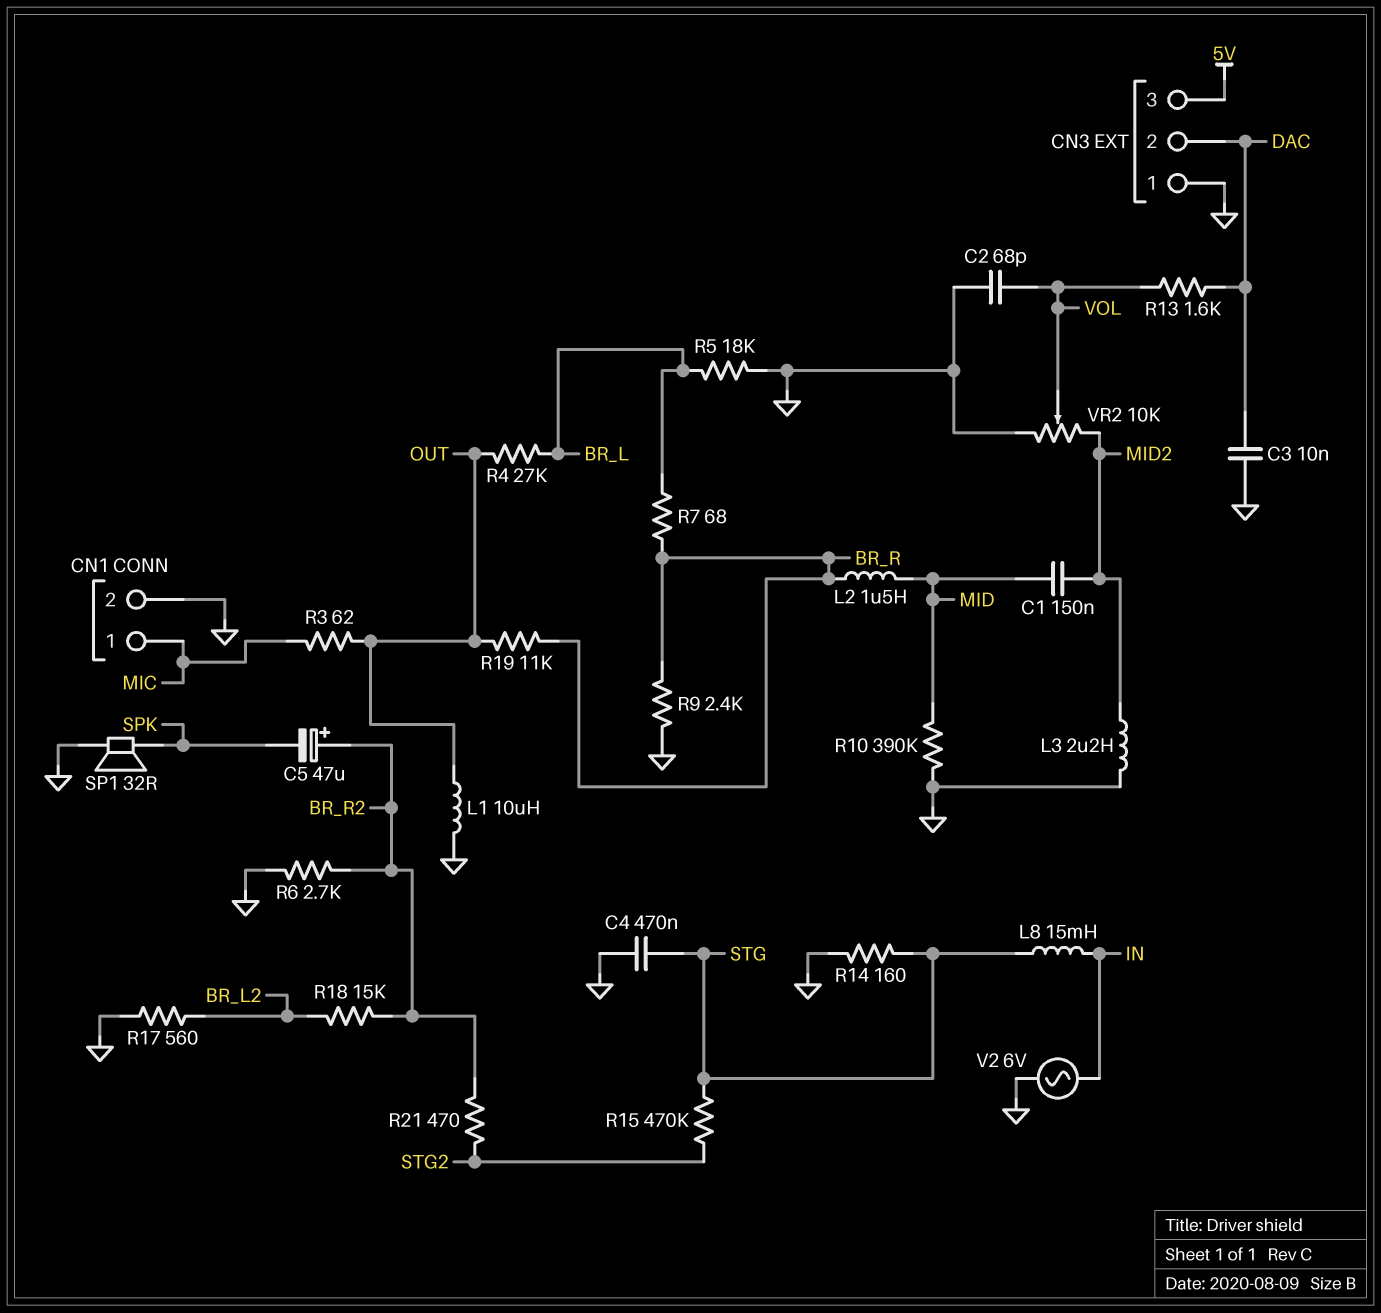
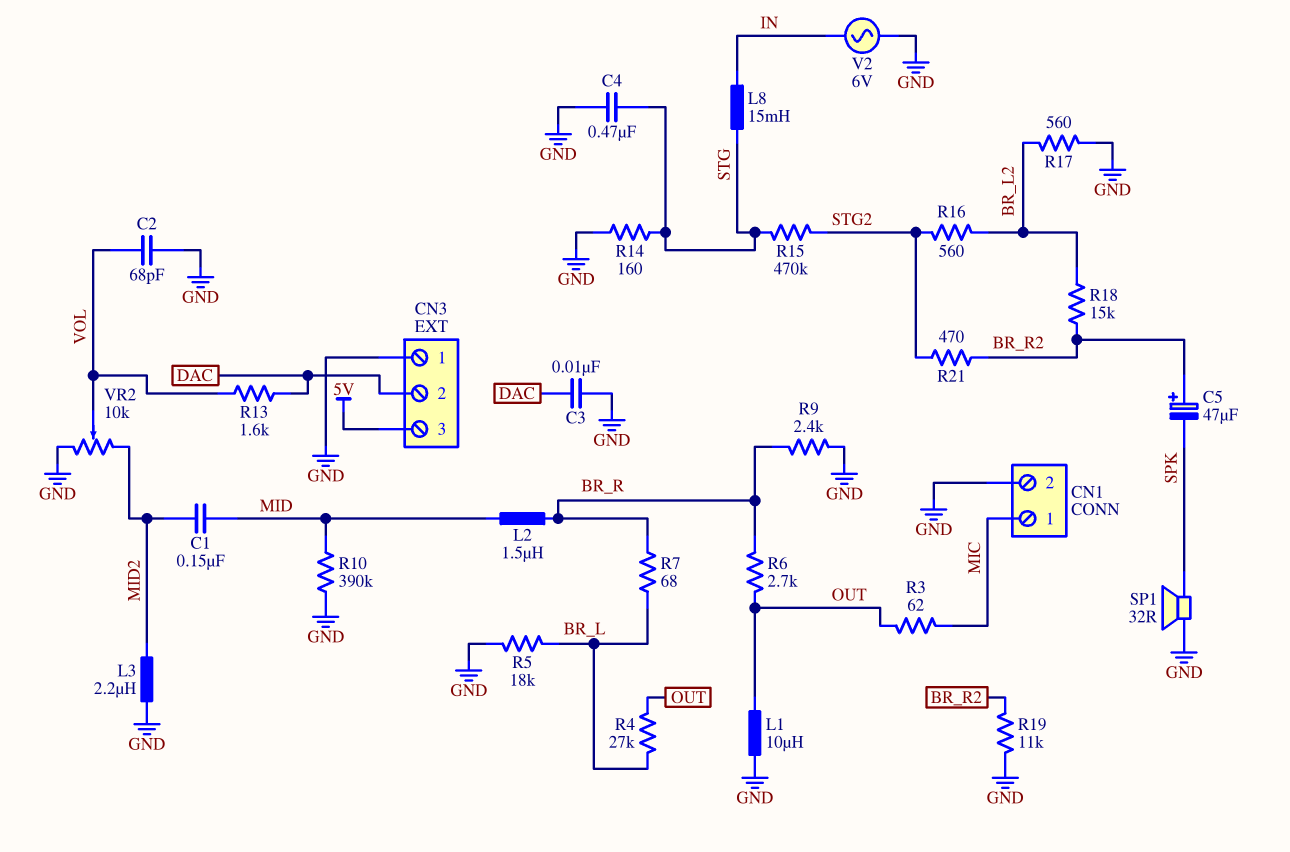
R6: 2.7k (BR_R2, GND) -> 2.7k (BR_R, OUT)
R16: none -> 560 (BR_L2, STG2)
R19: 11k (BR_R, OUT) -> 11k (BR_R2, GND)

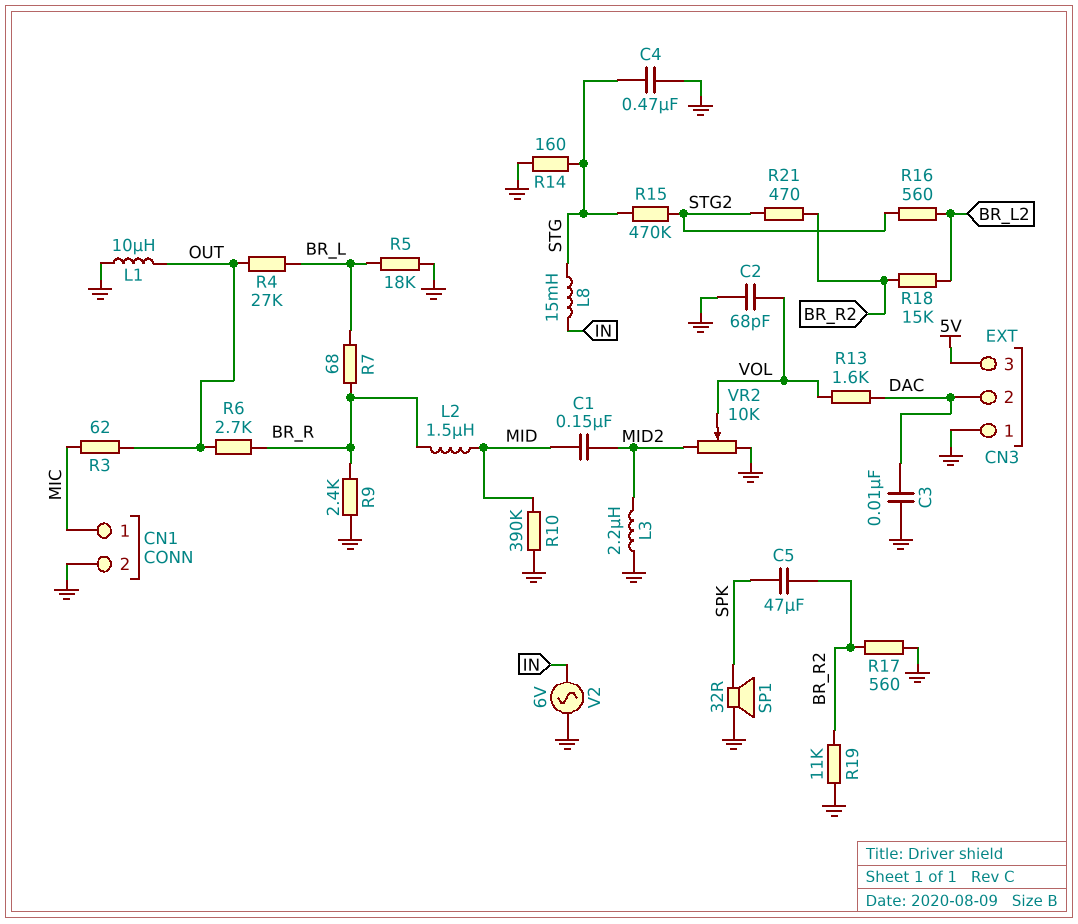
C5: 47uF (plus BR_R2, minus SPK) -> 47uF (BR_R2, SPK)
R17: 560 (BR_L2, GND) -> 560 (BR_R2, GND)

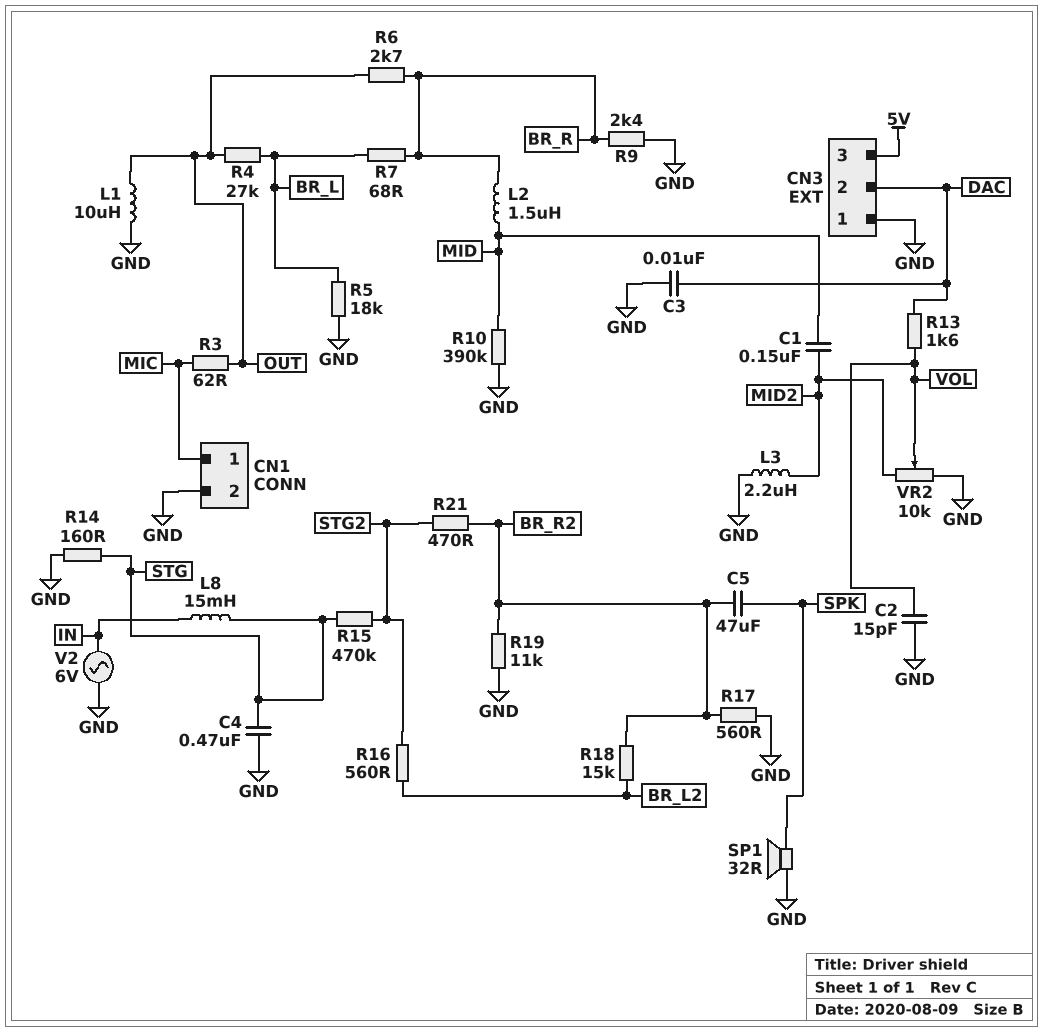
C2: 68pF (GND, VOL) -> 15pF (GND, VOL)

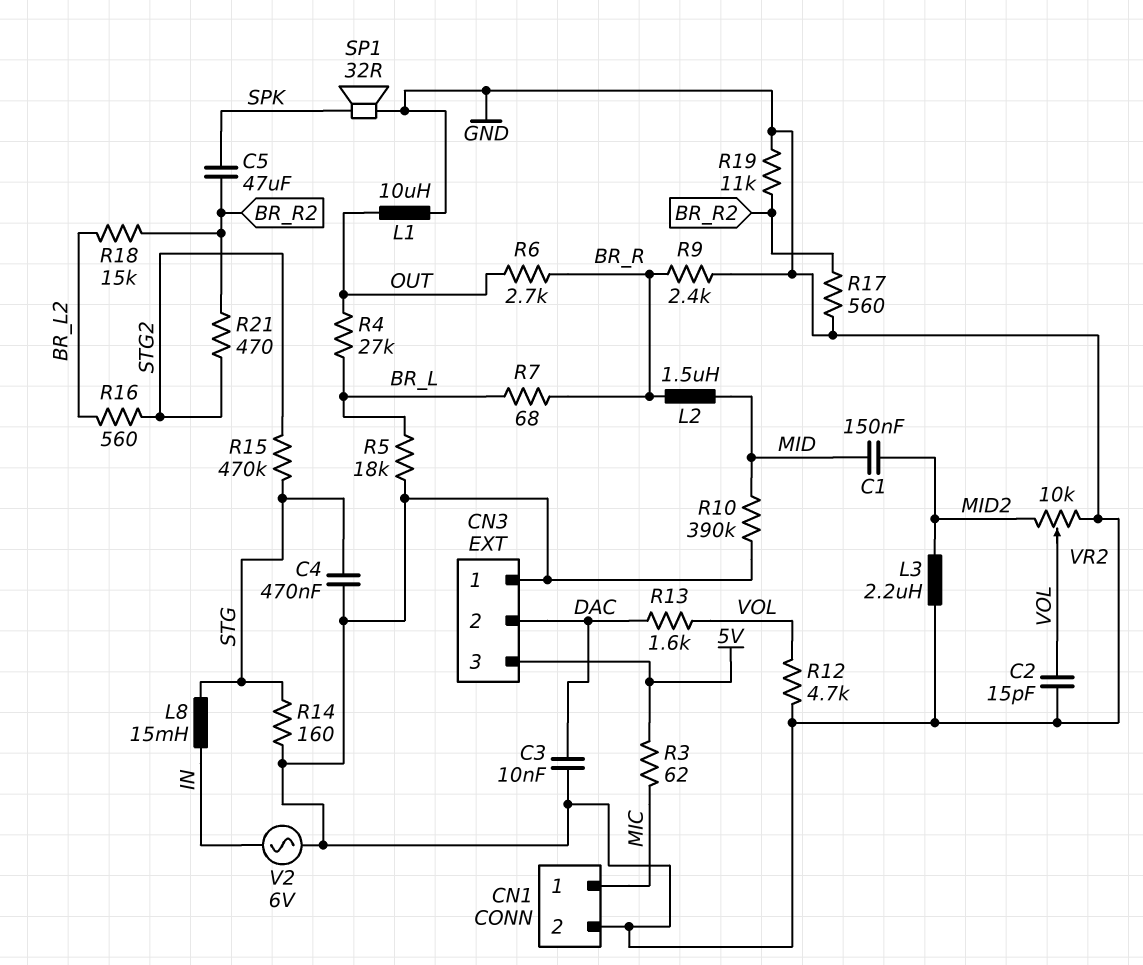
R3: 62 (MIC, OUT) -> 62 (5V, MIC)
R12: none -> 4.7k (GND, VOL)

